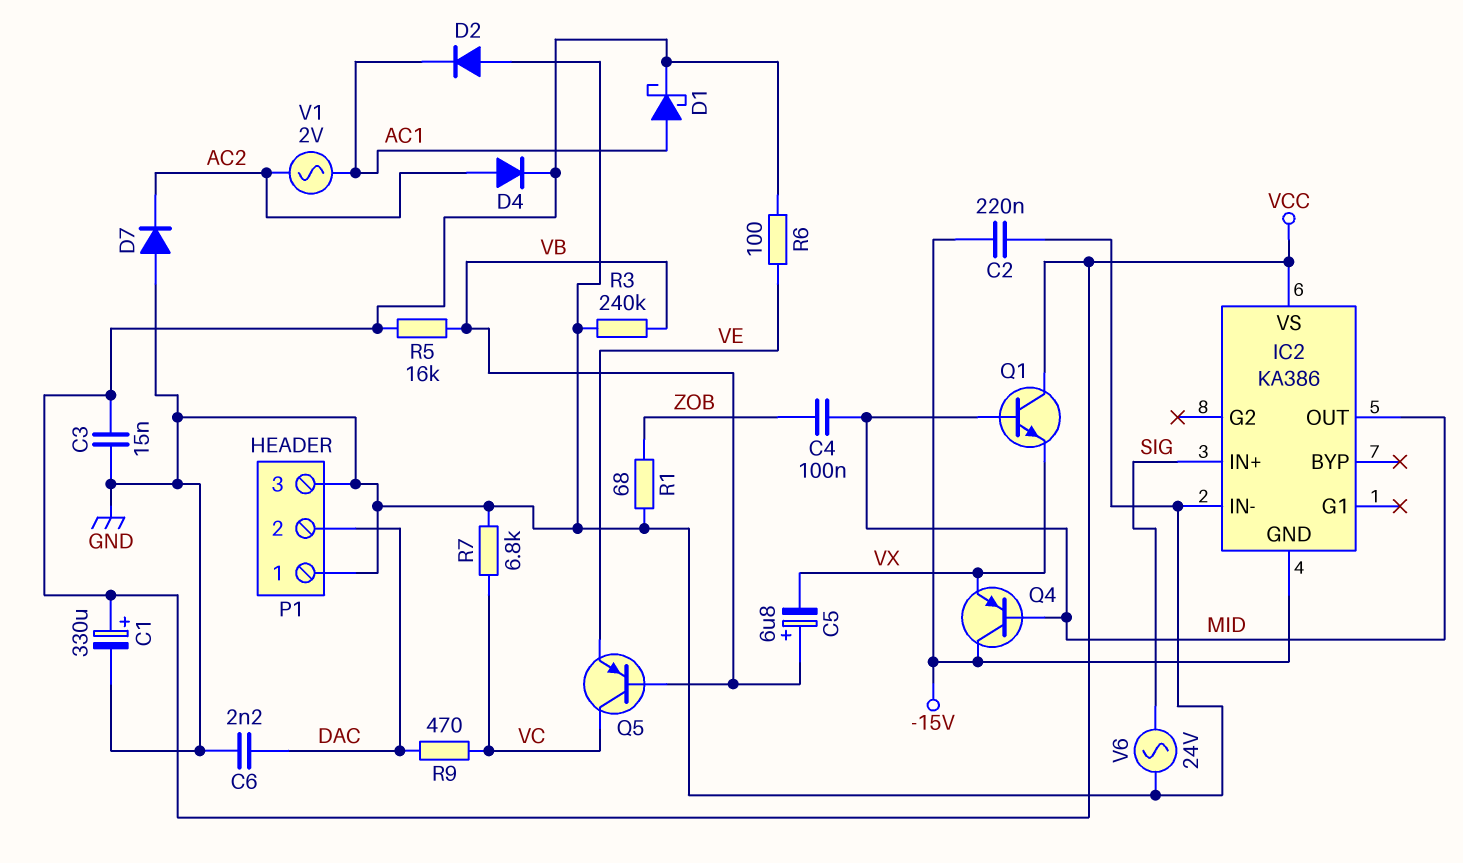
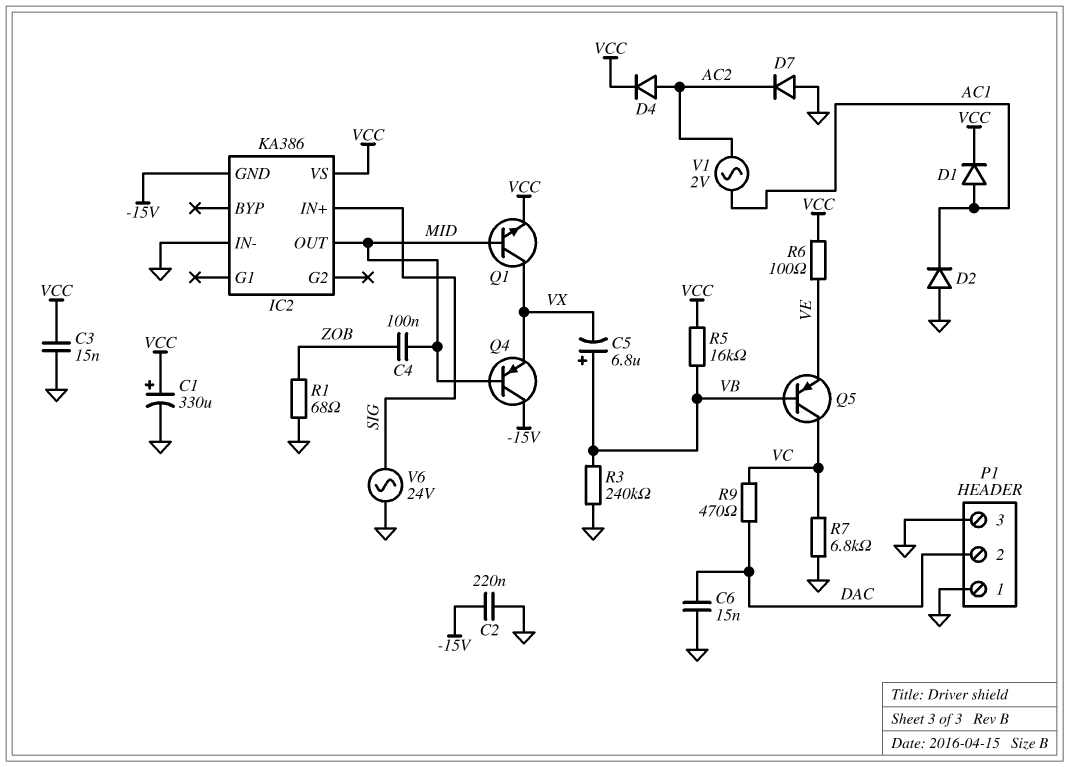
C6: 2.2nF (DAC, GND) -> 15nF (DAC, GND)
D1: schottky (A AC1, K VCC) -> diode (A AC1, K VCC)
Q1: NPN (B MID, C VCC, E VX) -> NPN (B MID, C VX, E VCC)

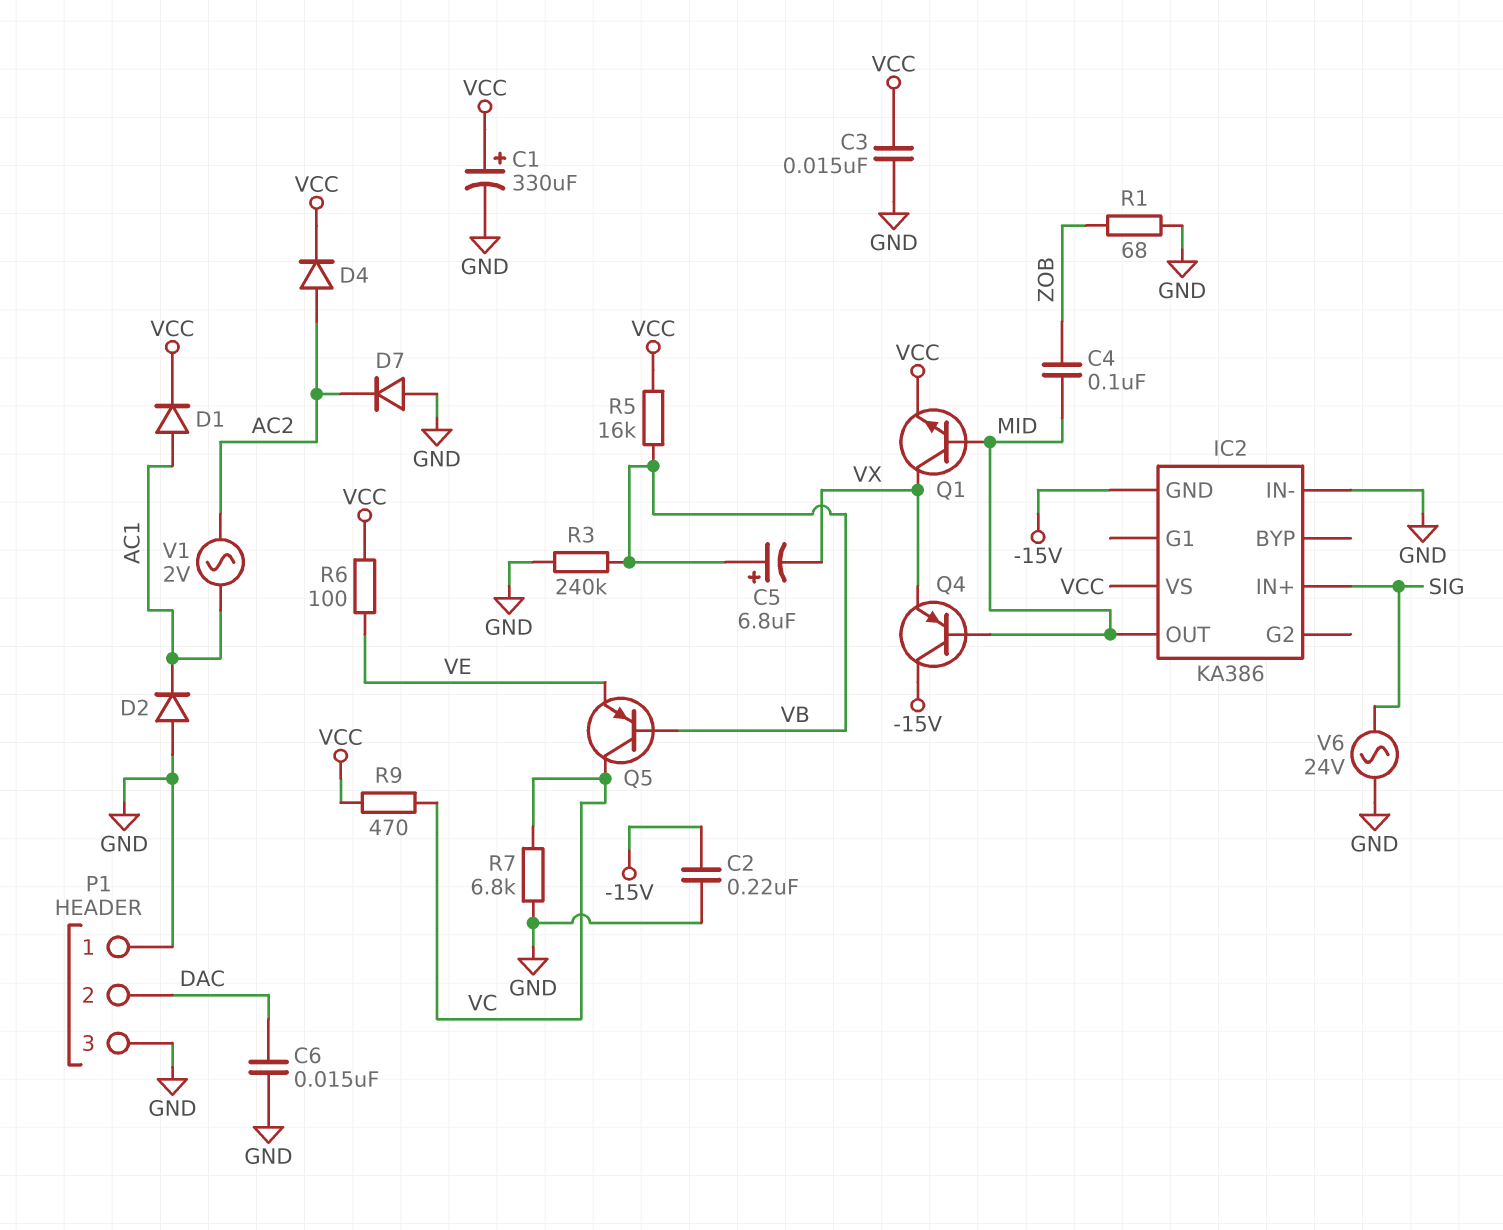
R9: 470 (DAC, VC) -> 470 (VC, VCC)

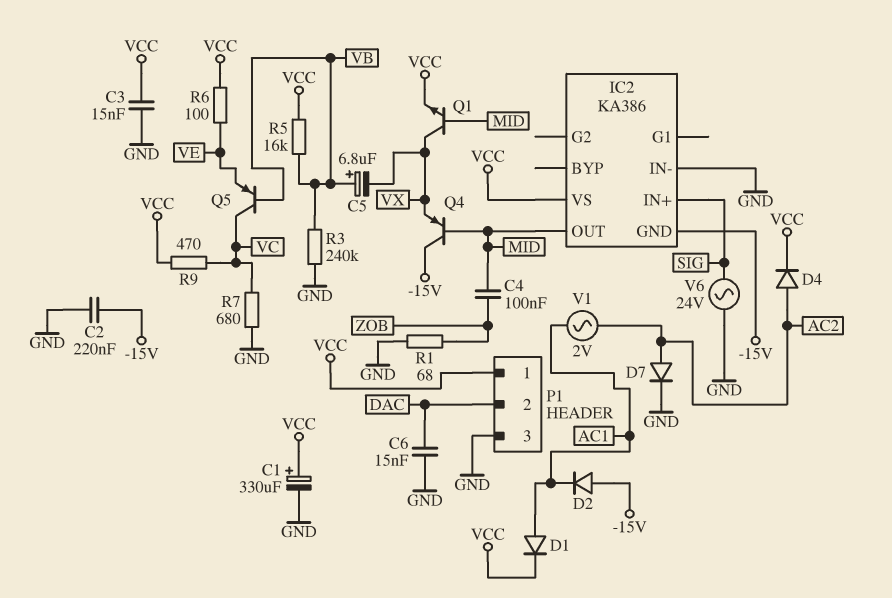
D2: diode (A GND, K AC1) -> diode (A -15V, K AC1)
D7: diode (A GND, K AC2) -> diode (A AC2, K GND)
P1 pin 1: GND -> VCC
R7: 6.8k (GND, VC) -> 680 (GND, VC)

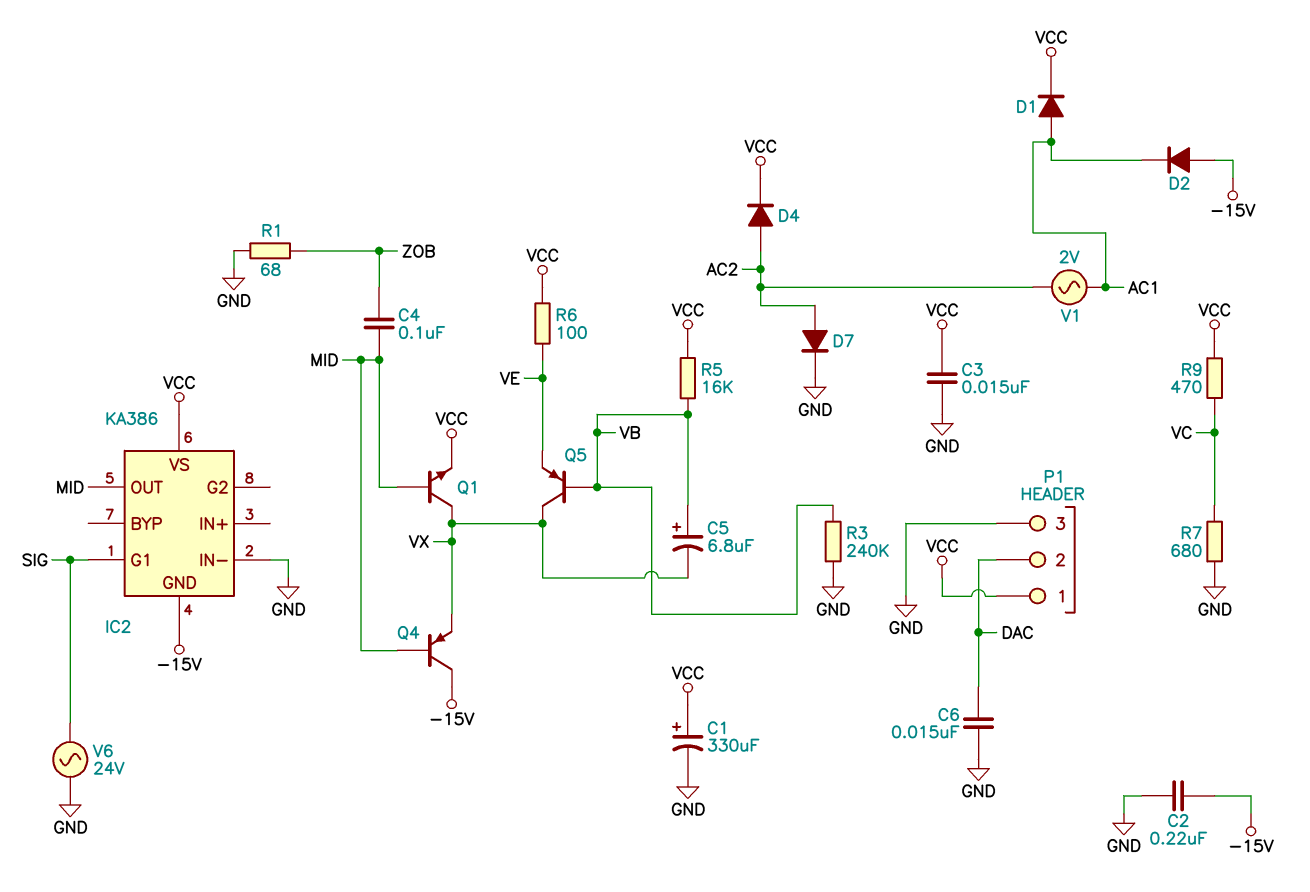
IC2 pin G1: none -> SIG
IC2 pin IN+: SIG -> none
Q5: PNP (B VB, C VC, E VE) -> PNP (B VB, C VX, E VE)

